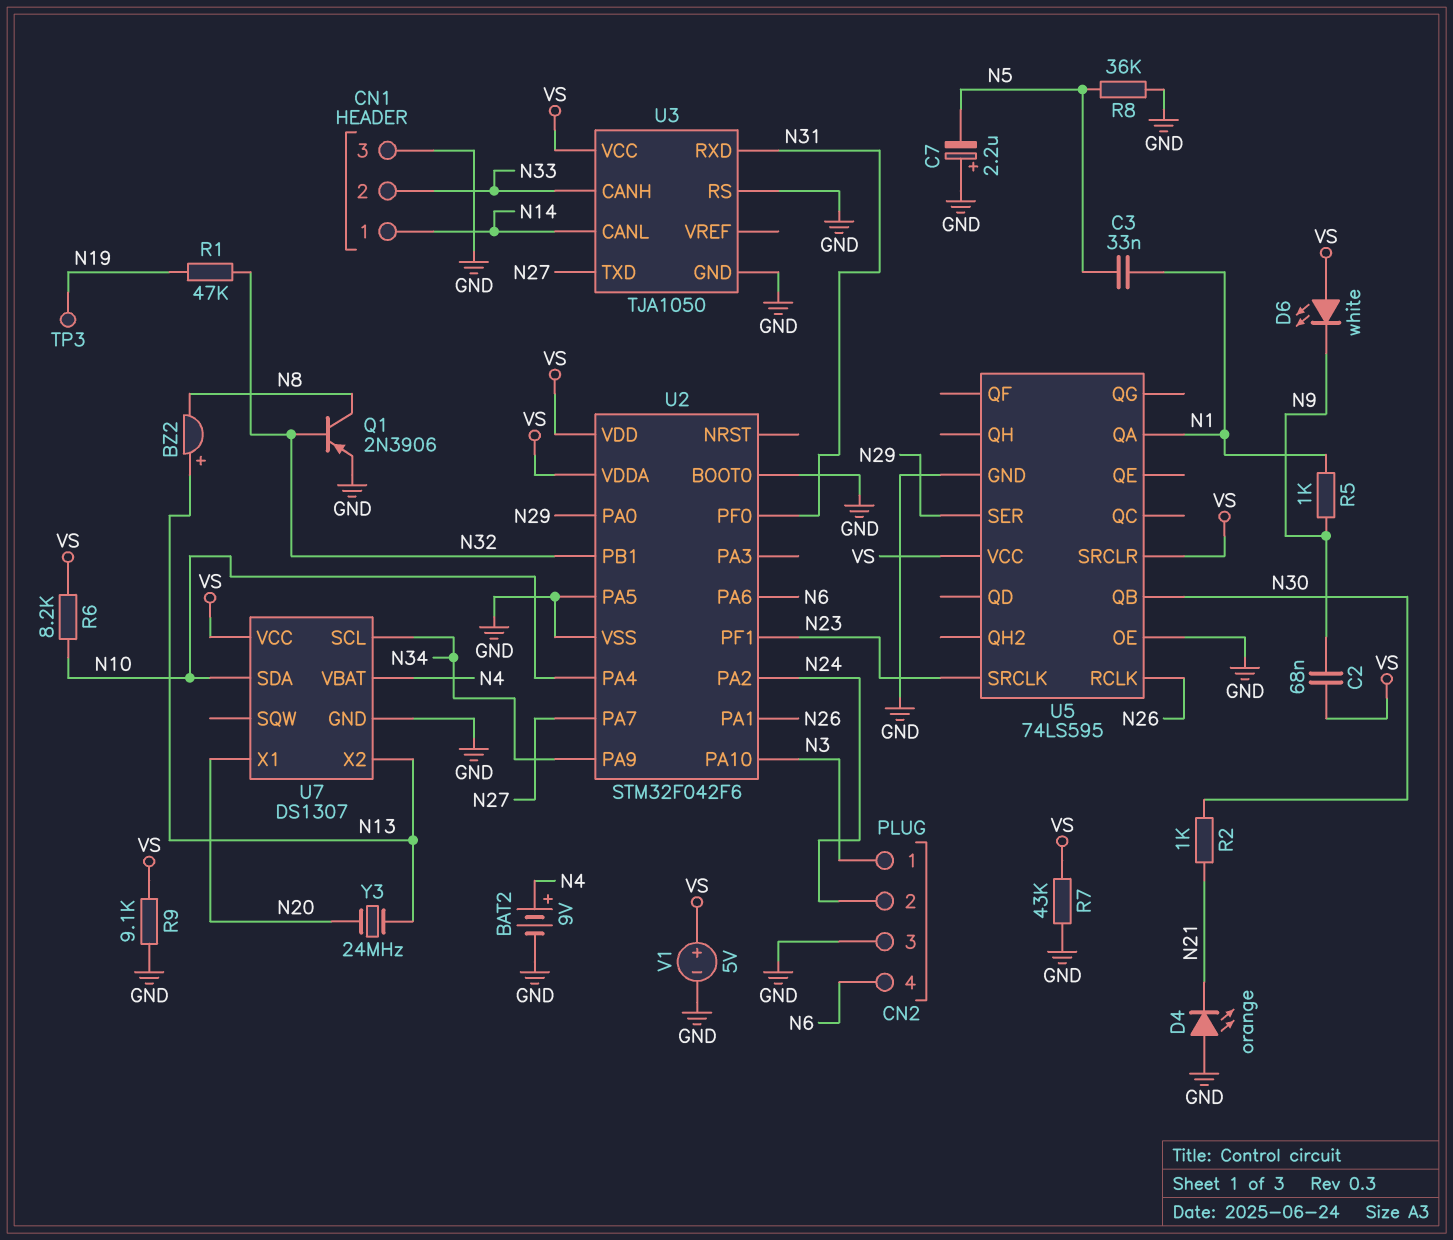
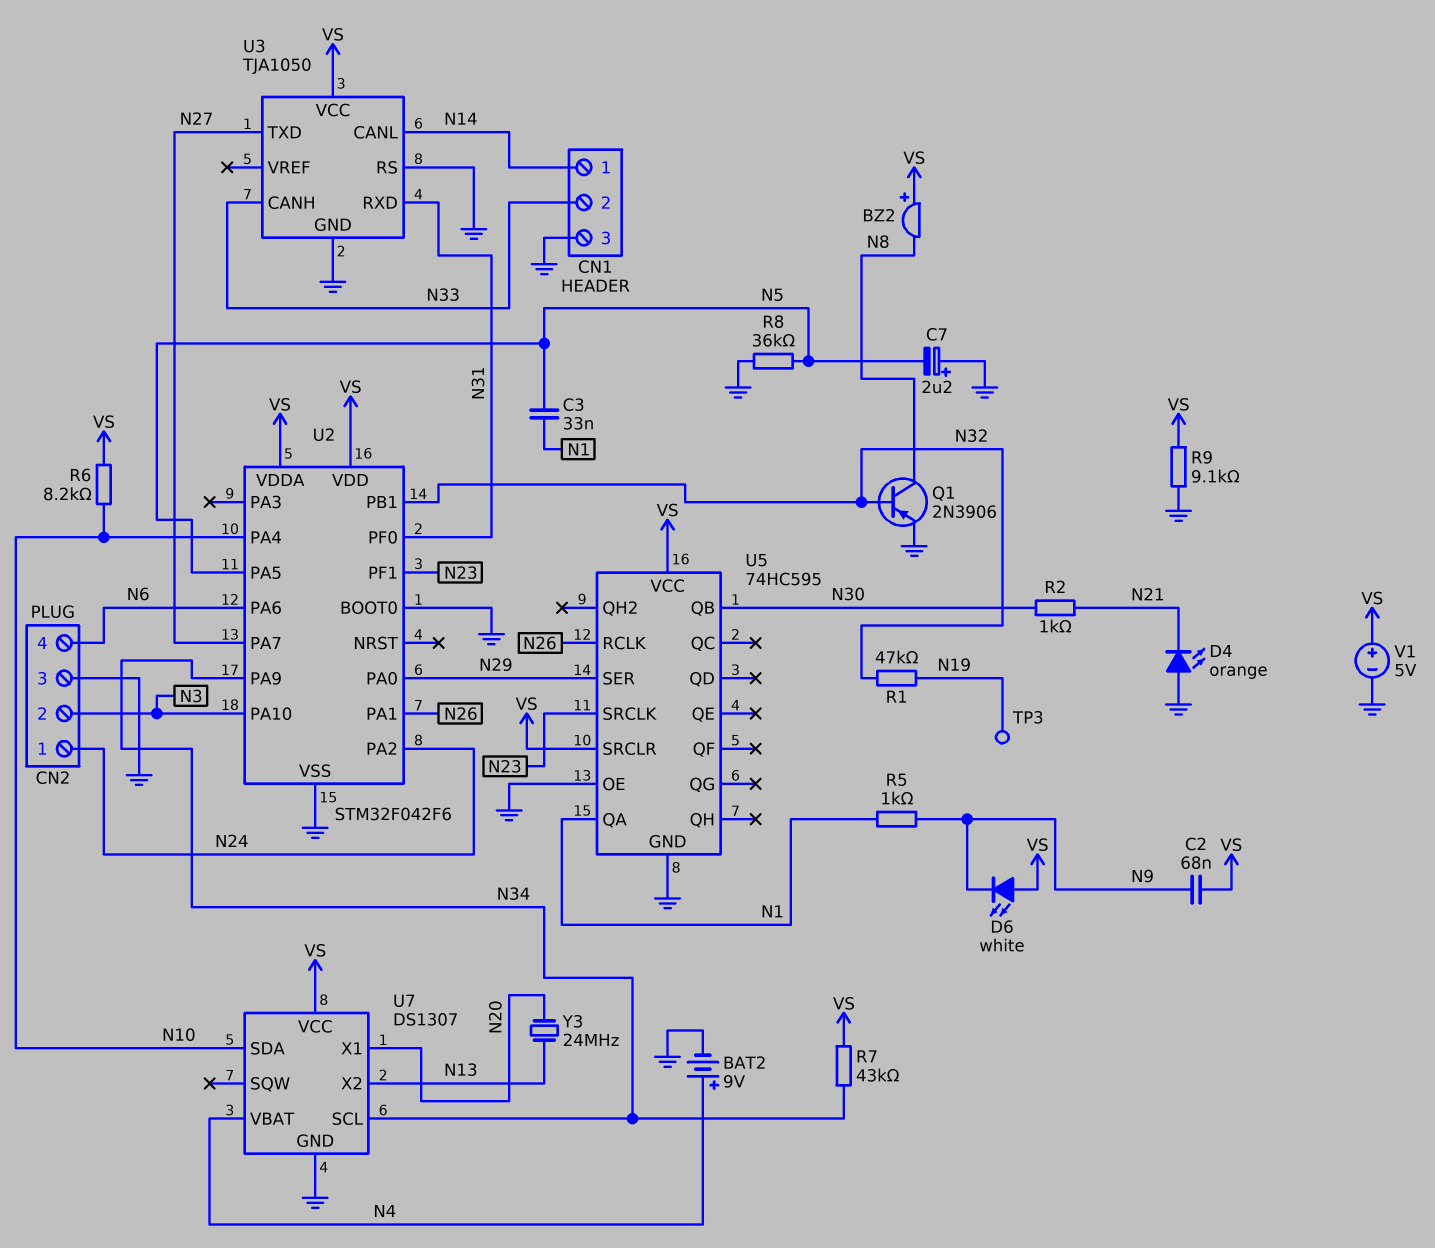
BZ2: buzzer (plus N13, minus N8) -> buzzer (plus VS, minus N8)
CN2 pin 1: N3 -> N24
CN2 pin 2: N24 -> N3
R7: 43k (GND, VS) -> 43k (N34, VS)
U2 pin PA5: GND -> N5
U5: 74LS595 -> 74HC595

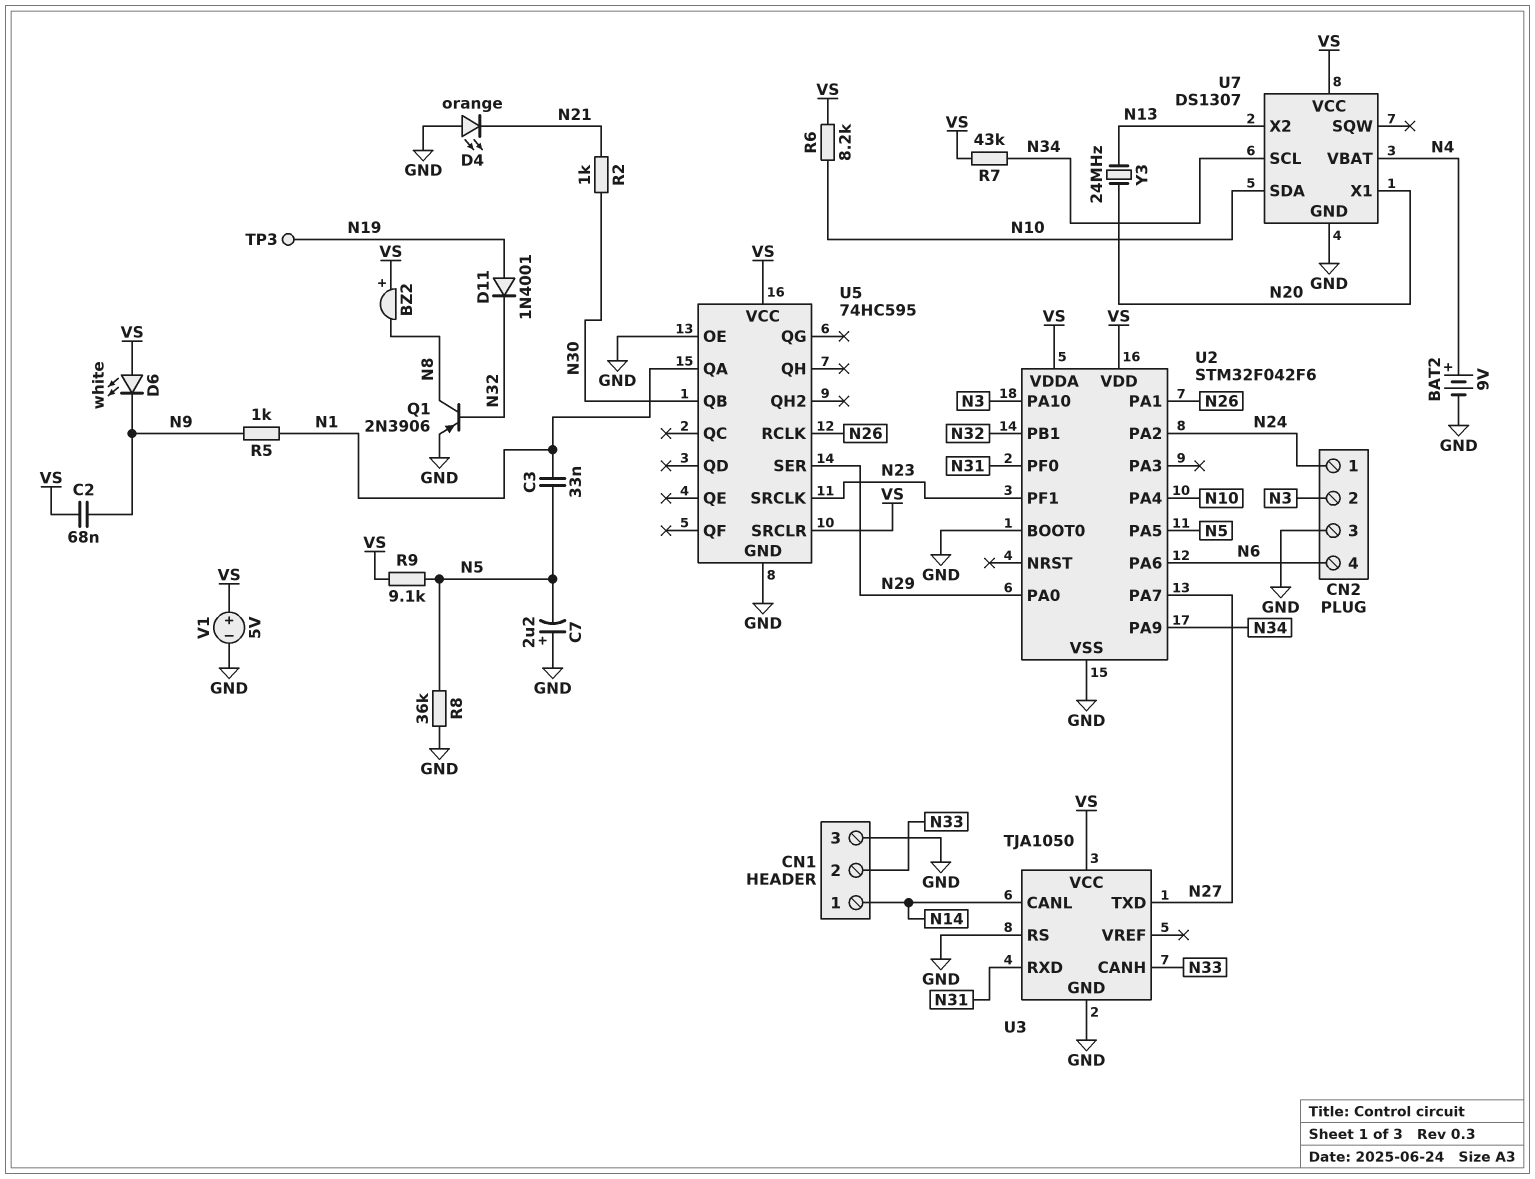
D11: none -> diode 1N4001 (A N19, K N32)
R1: 47k (N19, N32) -> none
R9: 9.1k (GND, VS) -> 9.1k (N5, VS)

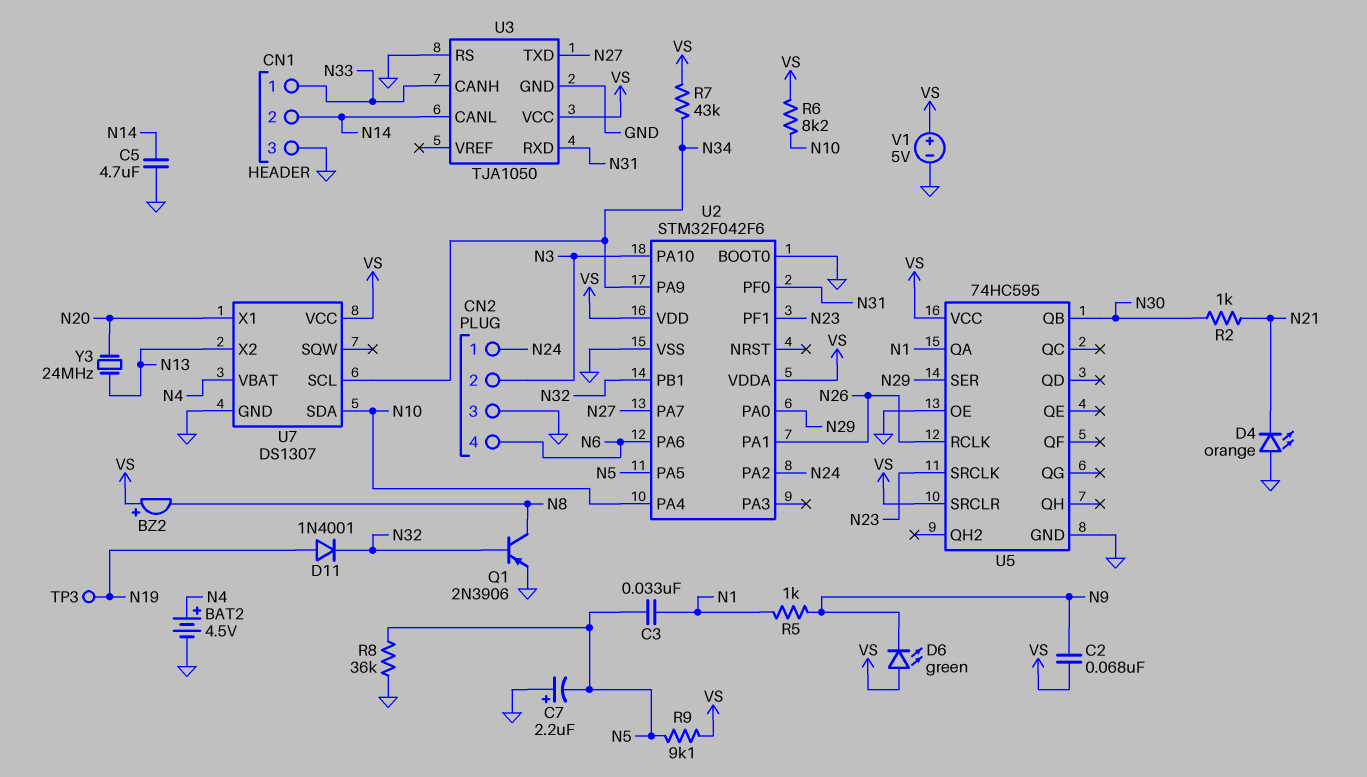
BAT2: 9V (plus N4, minus GND) -> 4.5V (plus N4, minus GND)
C5: none -> 4.7uF (GND, N14)
CN1 pin 1: N14 -> N33
CN1 pin 2: N33 -> N14
D6: LED white (A VS, K N9) -> LED green (A VS, K N9)

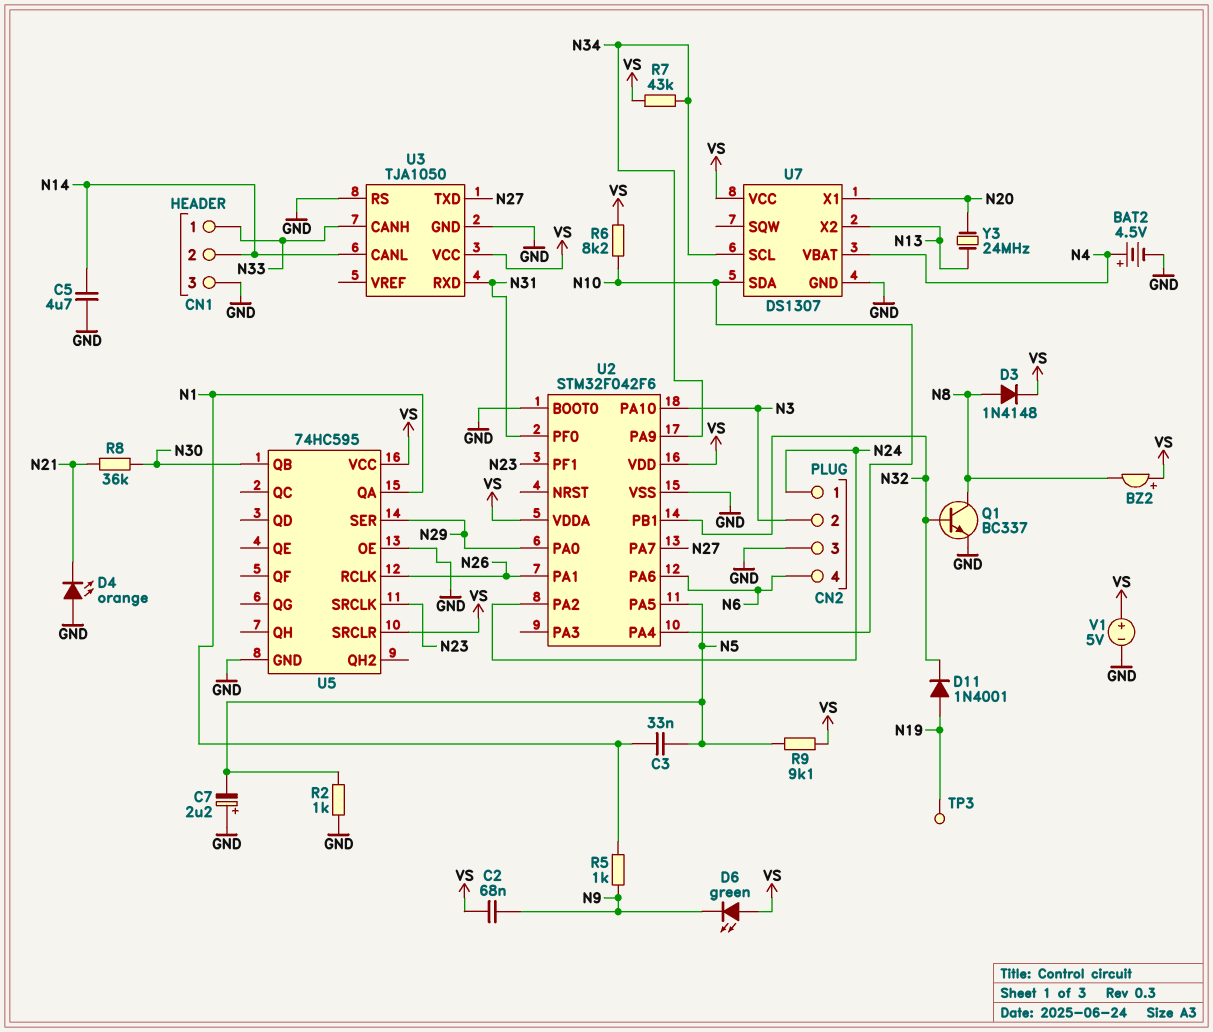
D3: none -> diode 1N4148 (A N8, K VS)
Q1: PNP 2N3906 (B N32, C N8, E GND) -> NPN BC337 (B N32, C N8, E GND)
R2: 1k (N21, N30) -> 1k (GND, N5)
R8: 36k (GND, N5) -> 36k (N21, N30)

